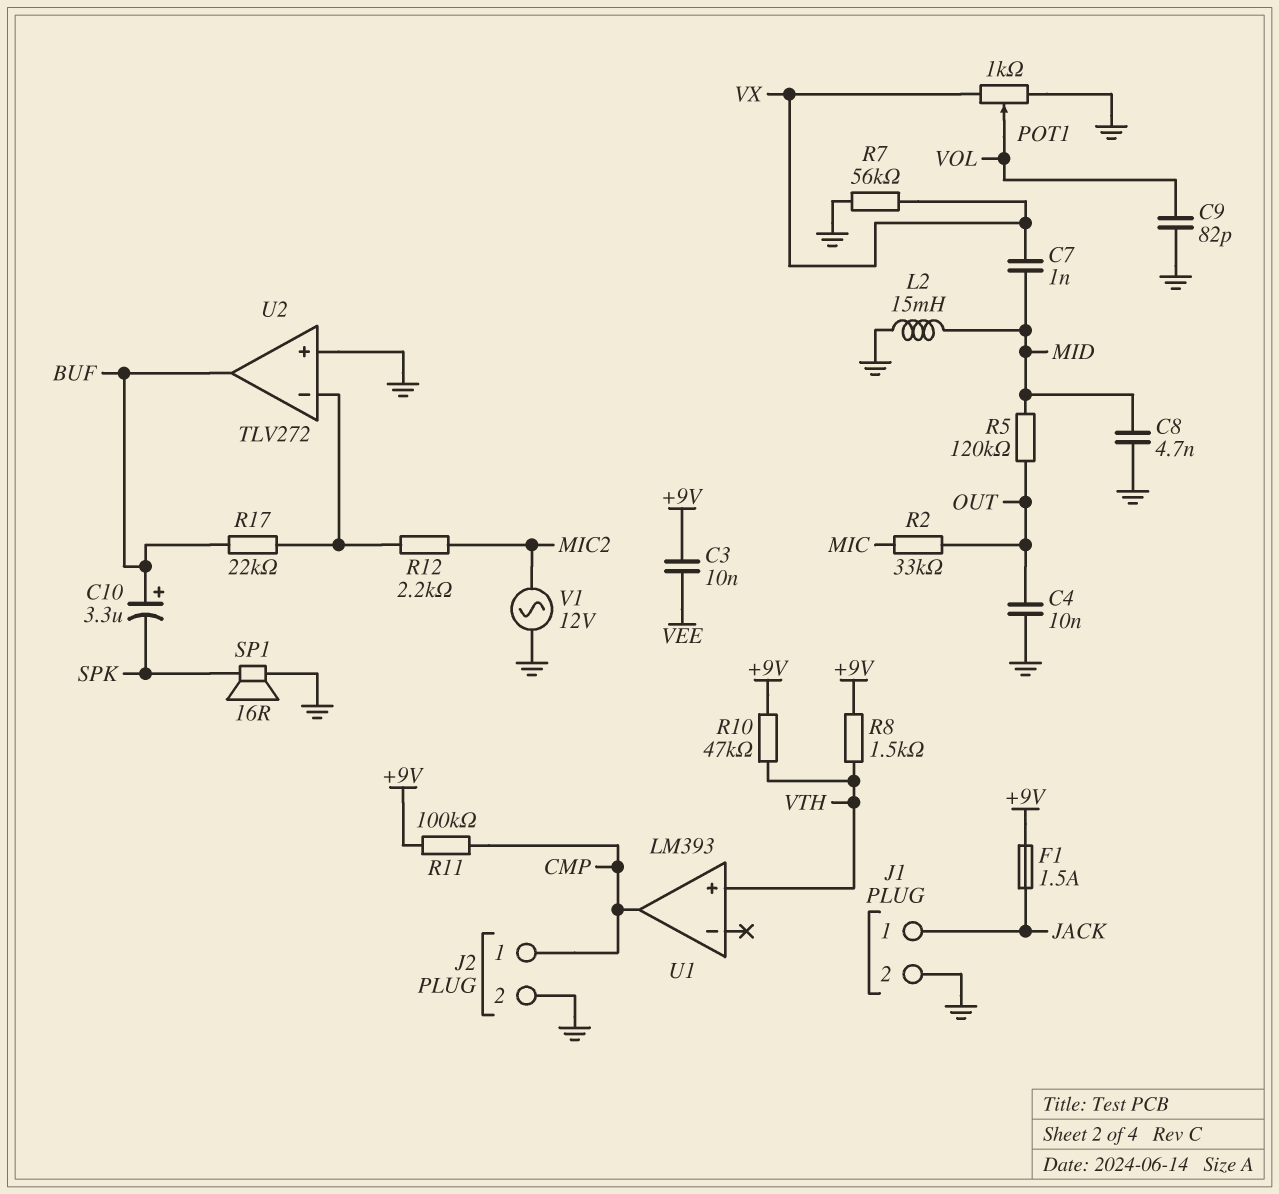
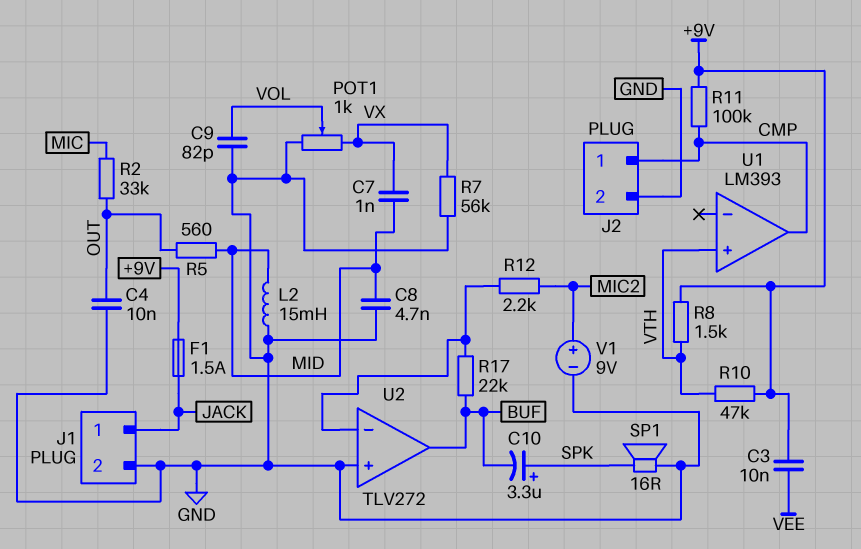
C10: 3.3uF (plus BUF, minus SPK) -> 3.3uF (plus SPK, minus BUF)
R5: 120k (MID, OUT) -> 560 (MID, OUT)
V1: AC 12V (GND, MIC2) -> 9V (plus MIC2, minus GND)

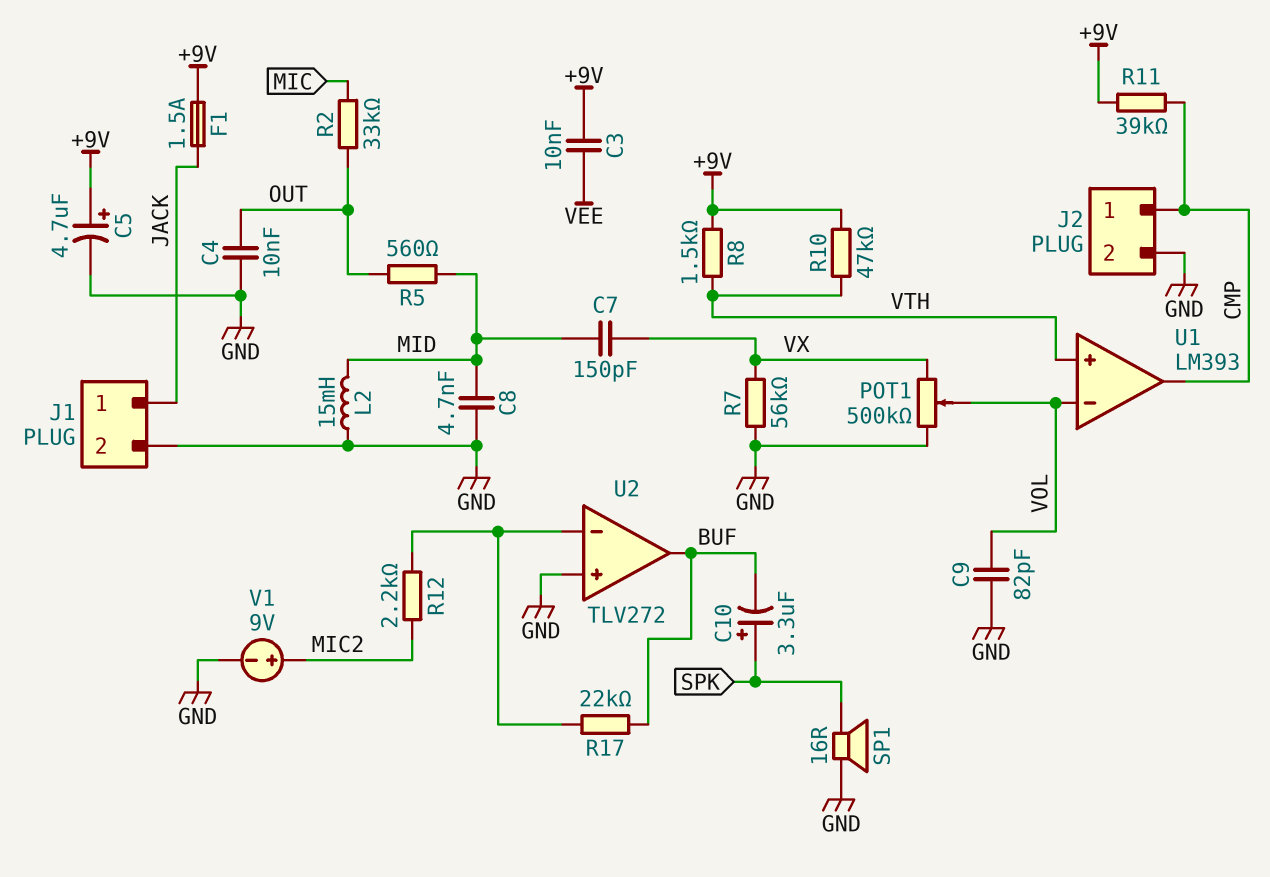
C5: none -> 4.7uF (plus +9V, minus GND)
C7: 1nF (MID, VX) -> 150pF (MID, VX)
POT1: 1k (GND, VX, wiper VOL) -> 500k (GND, VX, wiper VOL)
R11: 100k (+9V, CMP) -> 39k (+9V, CMP)
U1 pin in-: none -> VOL

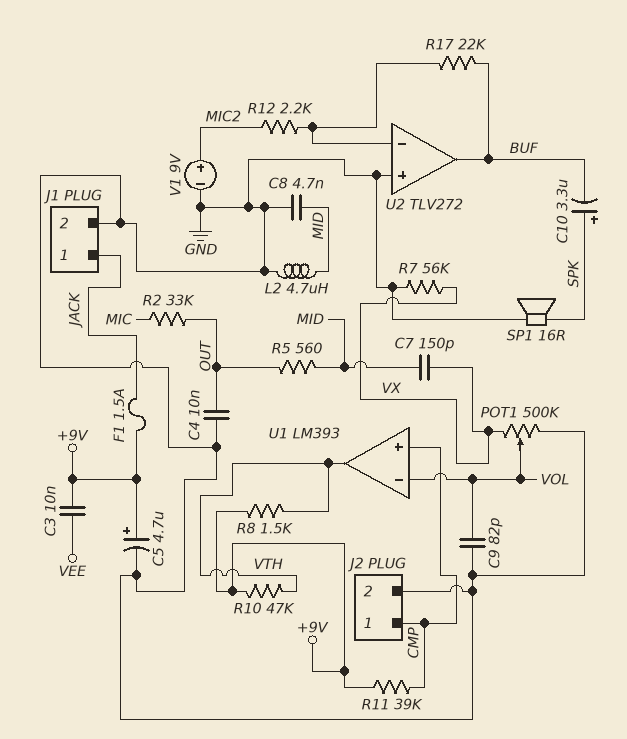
L2: 15mH (GND, MID) -> 4.7uH (GND, MID)
U1 pin in+: VTH -> CMP
U1 pin out: CMP -> VTH

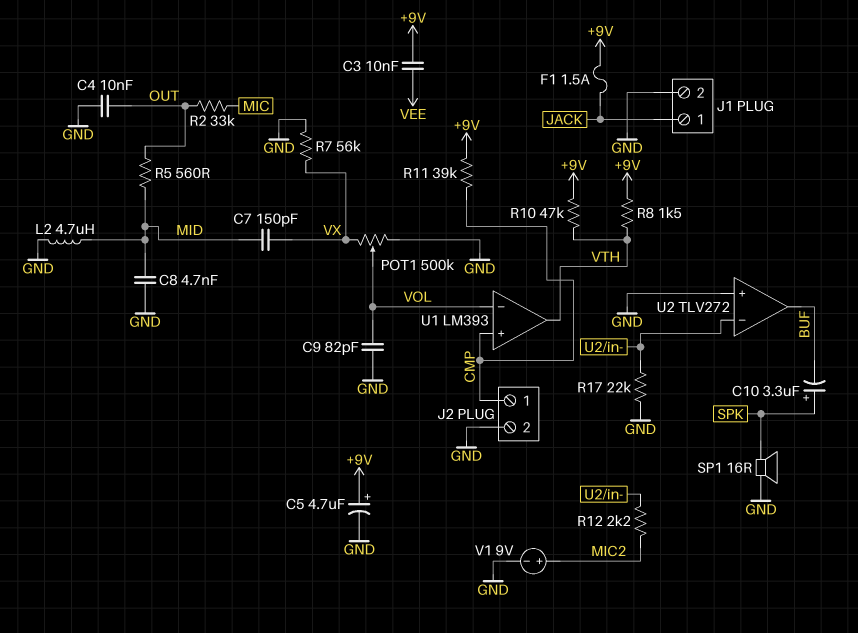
R17: 22k (BUF, U2/in-) -> 22k (GND, U2/in-)

